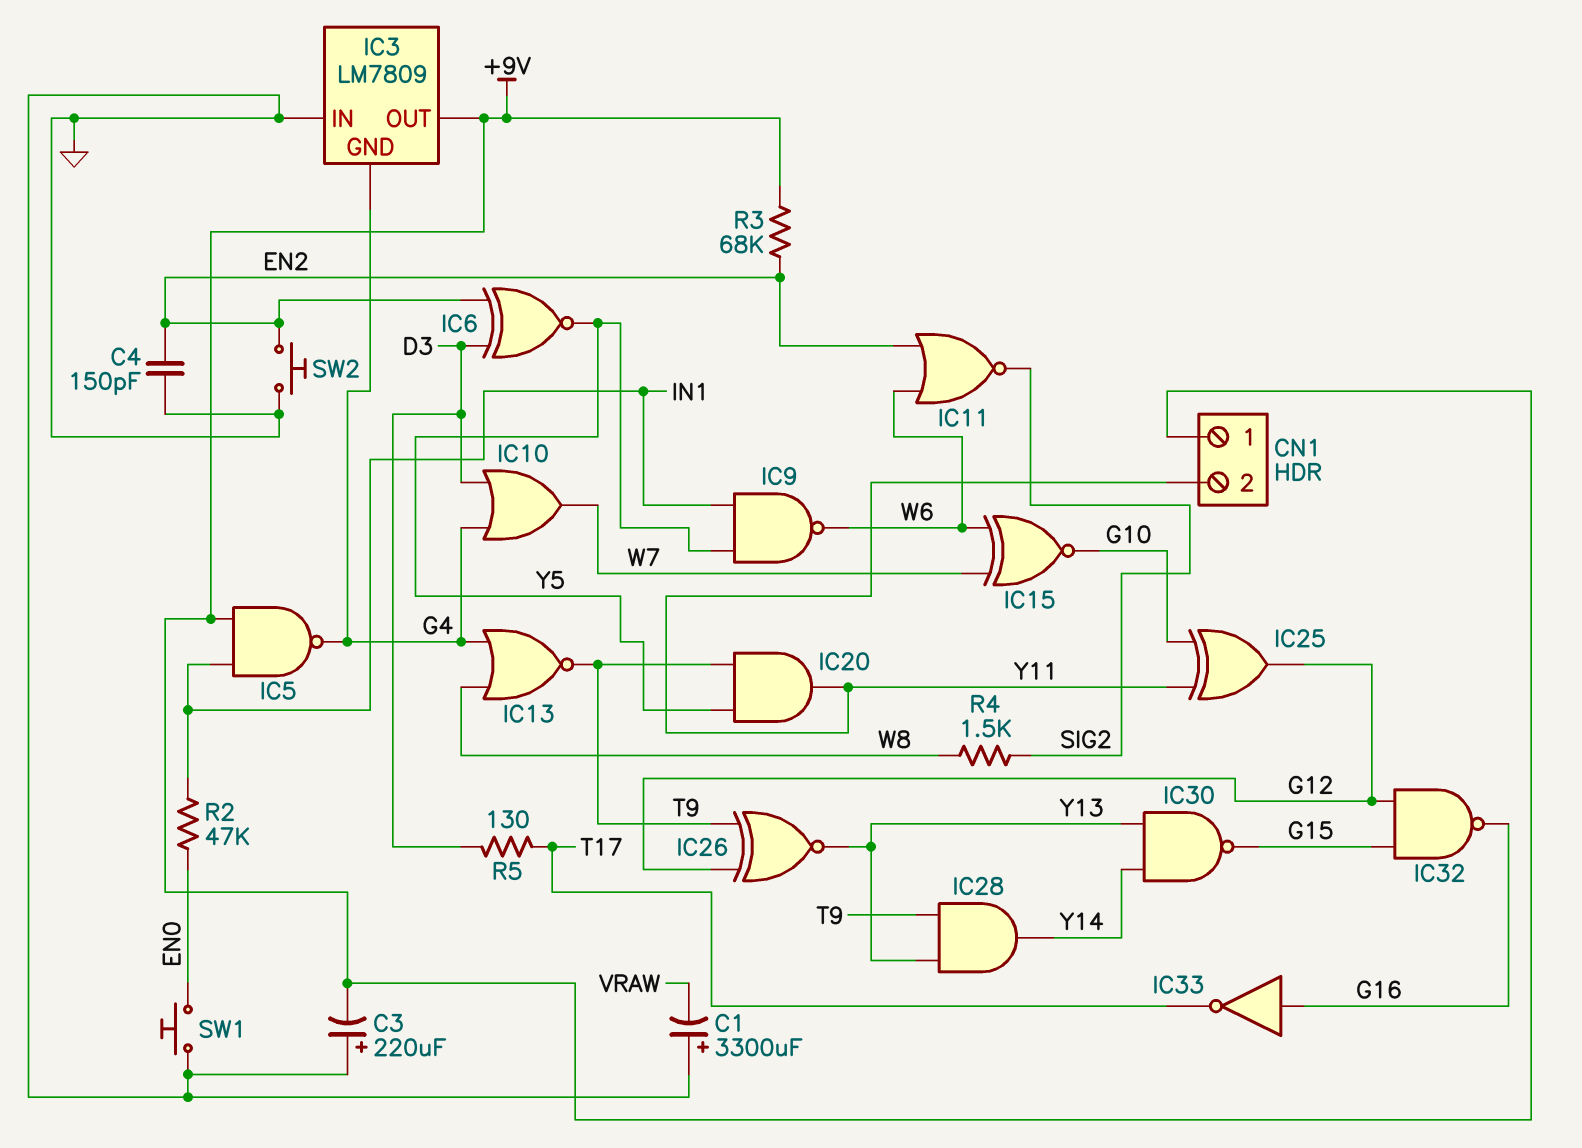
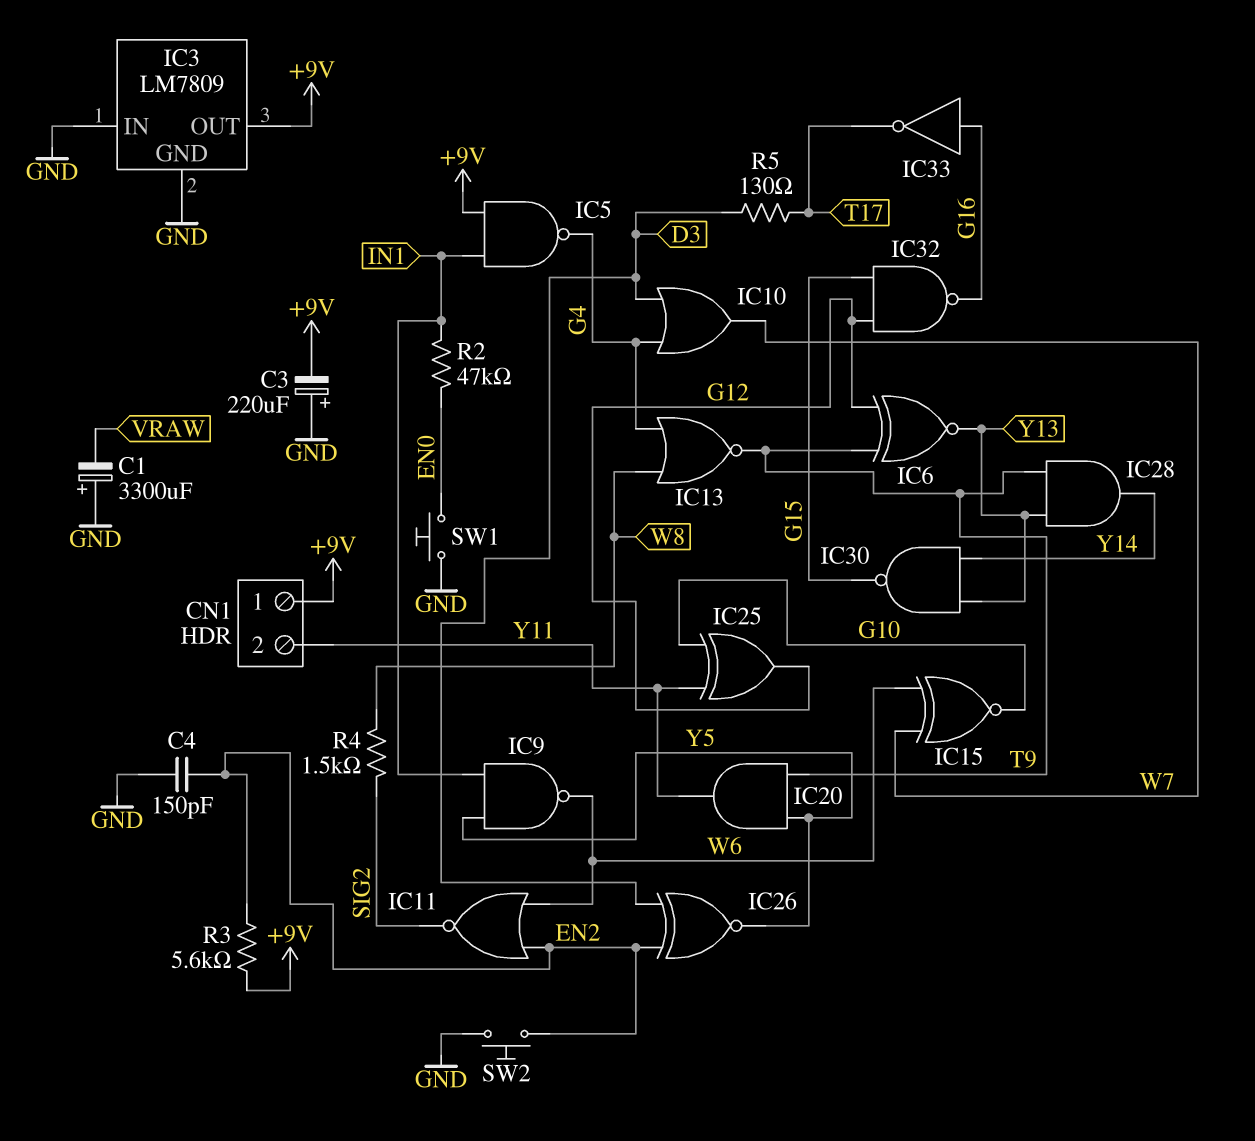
IC3 pin GND: G4 -> GND
IC6: XNOR (in D3, in EN2, out Y5) -> XNOR (in G12, in T9, out Y13)
IC26: XNOR (in G12, in T9, out Y13) -> XNOR (in D3, in EN2, out Y5)
R3: 68k (+9V, EN2) -> 5.6k (+9V, EN2)

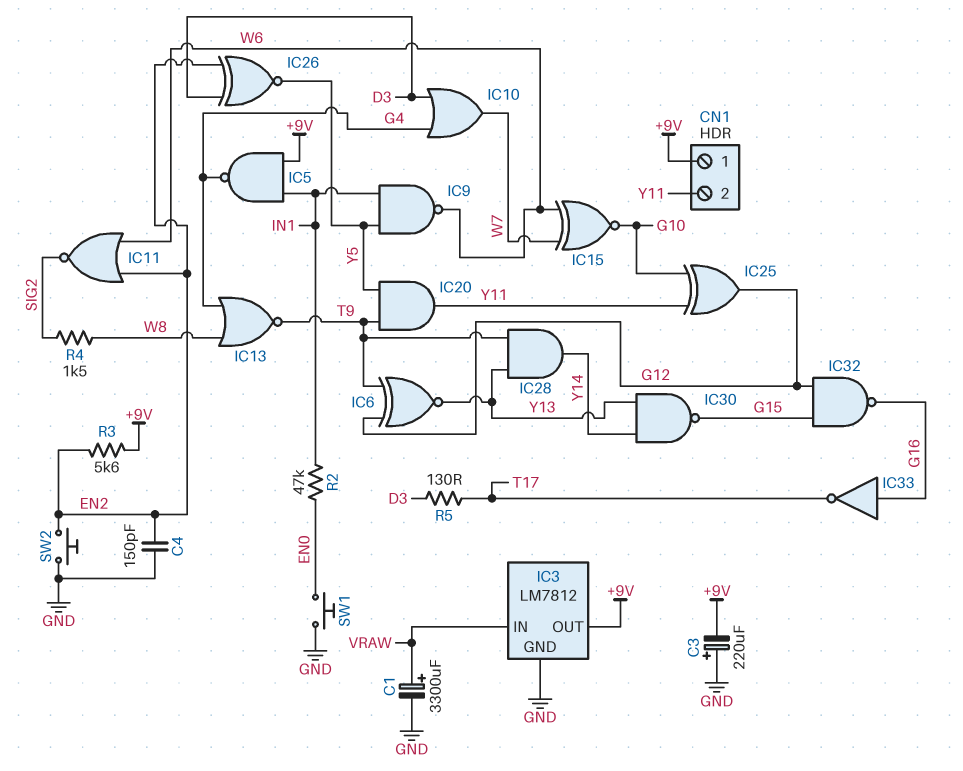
C1: 3300uF (plus GND, minus VRAW) -> 3300uF (plus VRAW, minus GND)
IC3: LM7809 -> LM7812
IC3 pin IN: GND -> VRAW

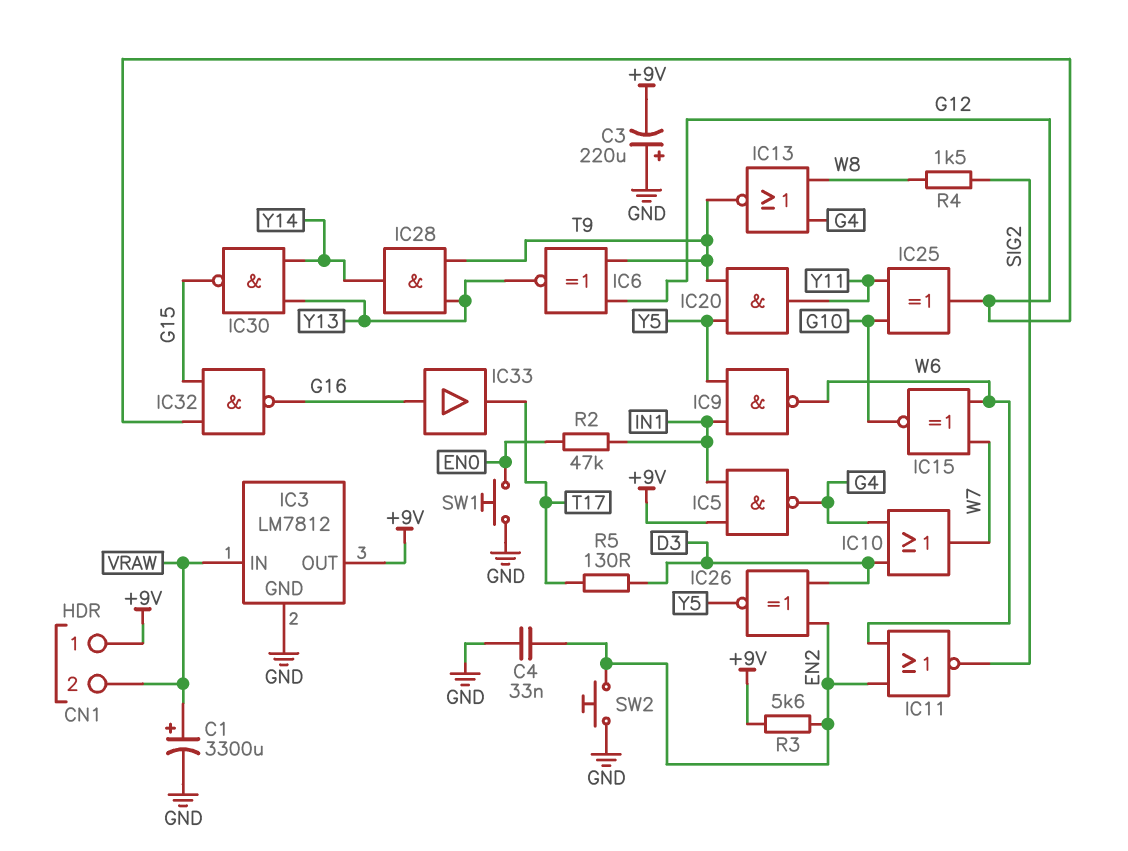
C4: 150pF (EN2, GND) -> 33nF (EN2, GND)
CN1 pin 2: Y11 -> VRAW
IC33: NOT (in G16, out T17) -> buffer (in G16, out T17)

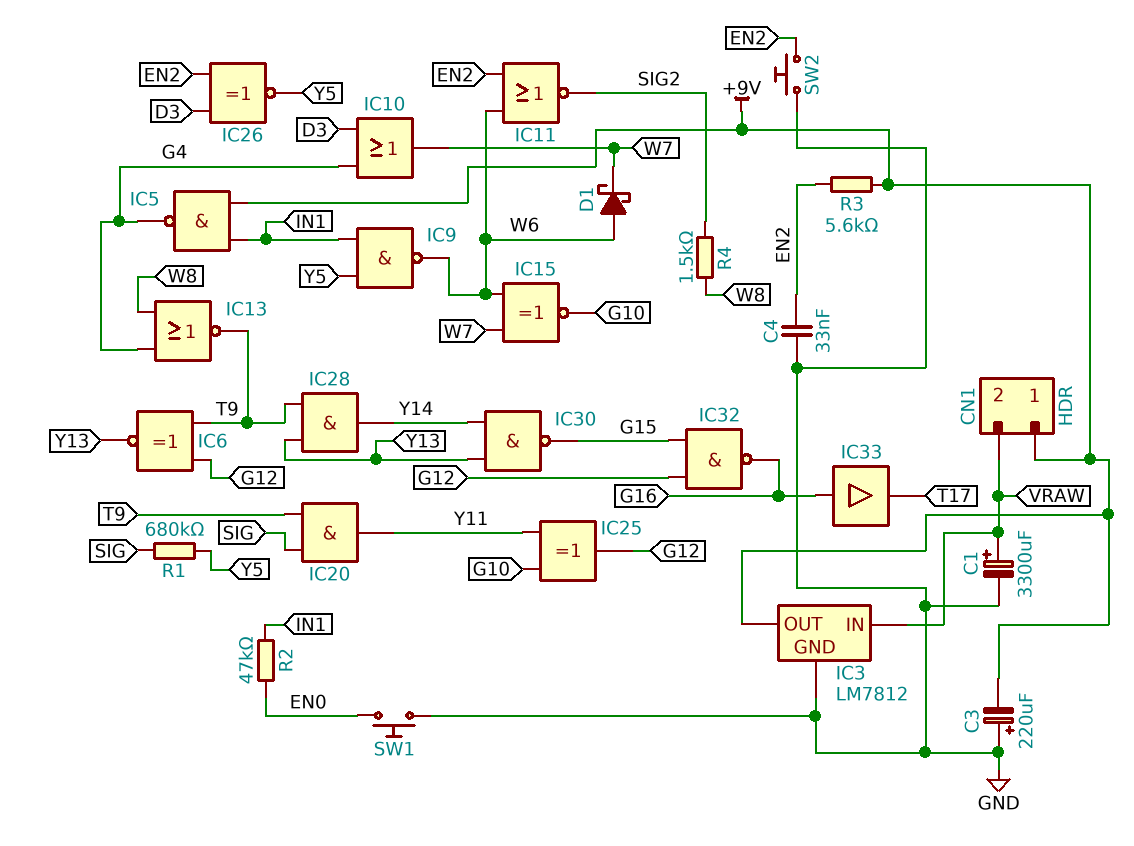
D1: none -> schottky (A W6, K W7)
IC20: AND (in T9, in Y5, out Y11) -> AND (in SIG, in T9, out Y11)
R1: none -> 680k (SIG, Y5)
R5: 130 (D3, T17) -> none

